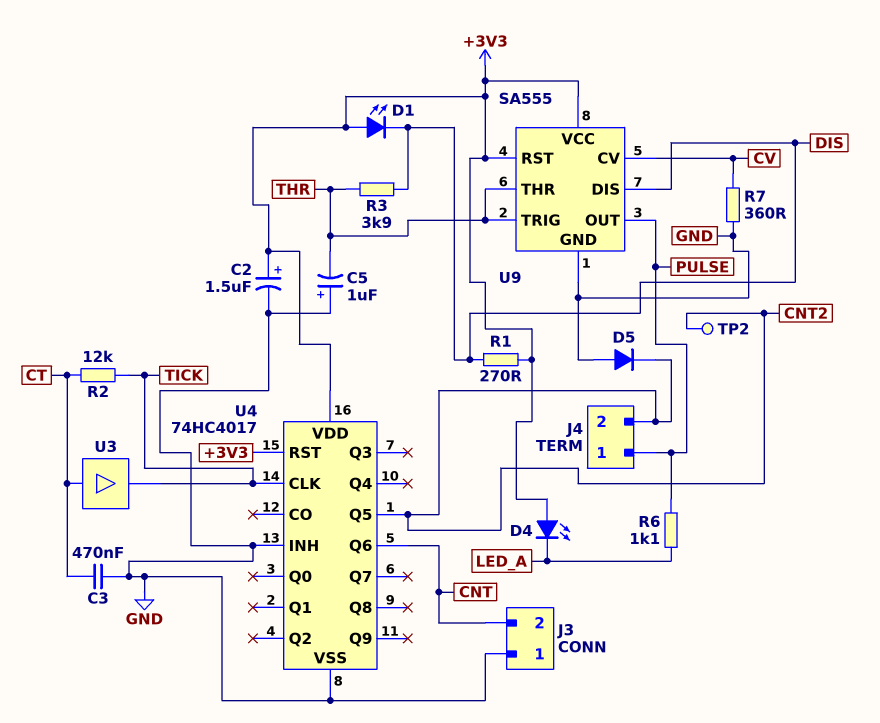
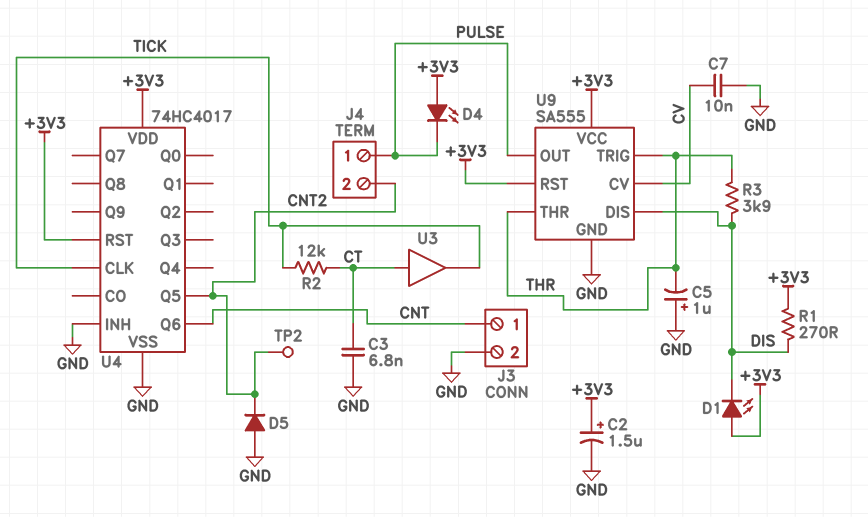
C3: 470nF (CT, GND) -> 6.8nF (CT, GND)
C7: none -> 10nF (CV, GND)
D4: LED (A +3V3, K LED_A) -> LED (A +3V3, K PULSE)
J3 pin 1: GND -> CNT
J3 pin 2: CNT -> GND
R6: 1.1k (LED_A, PULSE) -> none
R7: 360 (CV, GND) -> none

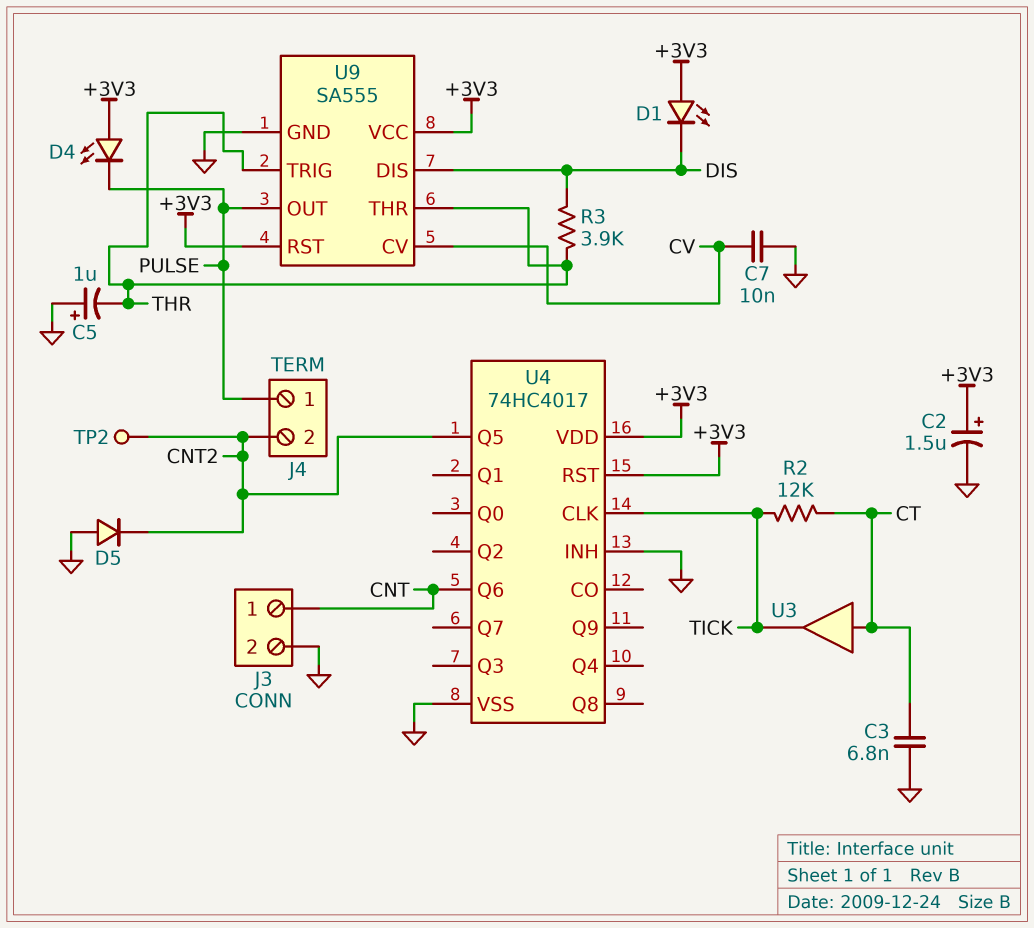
R1: 270 (+3V3, DIS) -> none

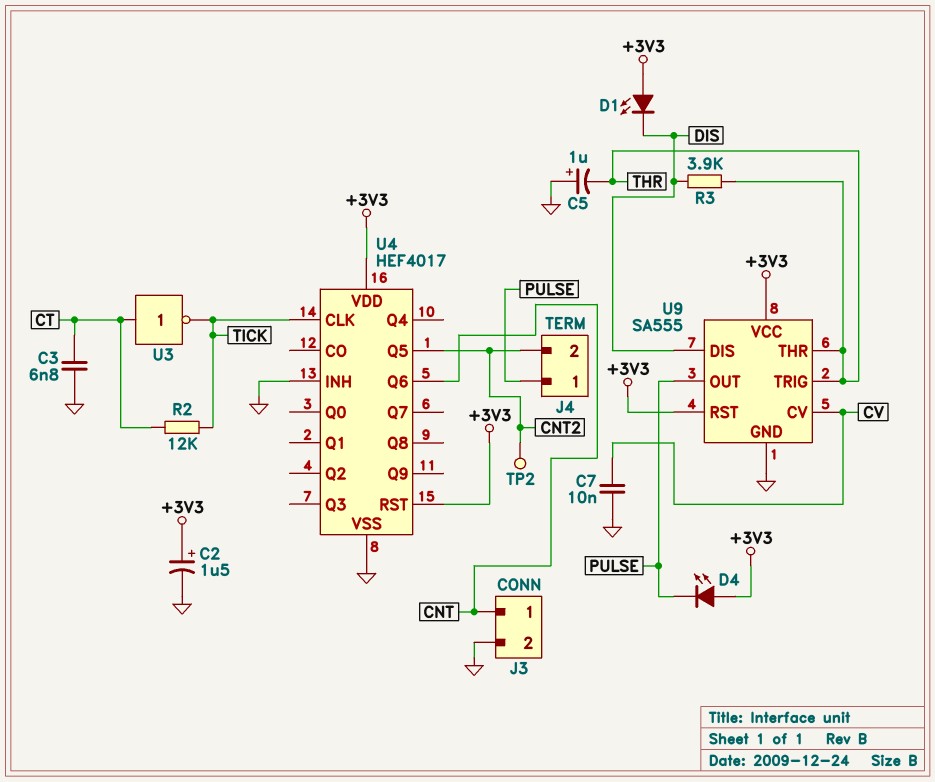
D5: diode (A GND, K CNT2) -> none
U3: buffer (in CT, out TICK) -> NOT (in CT, out TICK)
U4: 74HC4017 -> HEF4017

